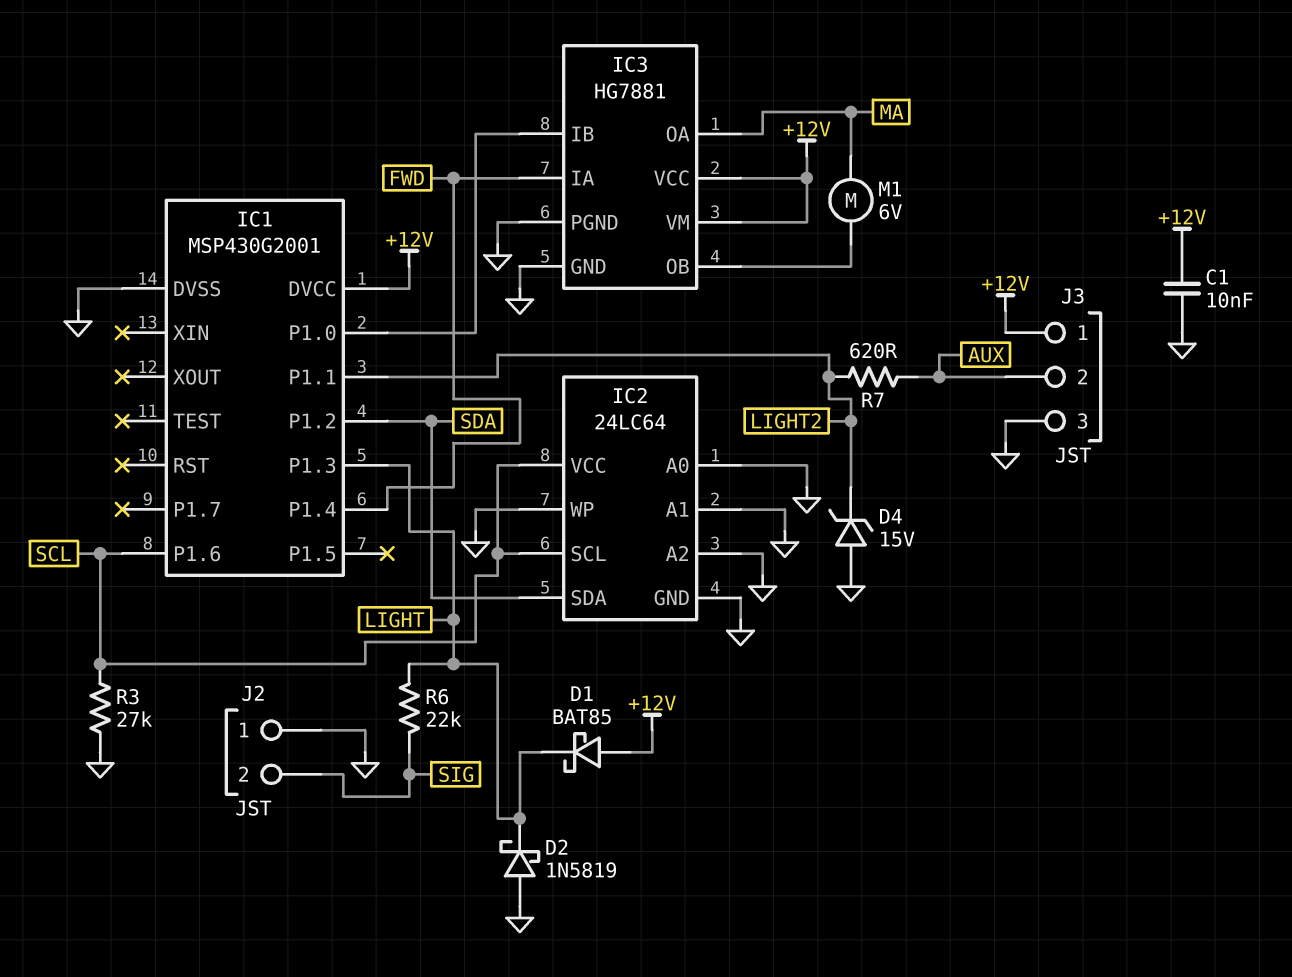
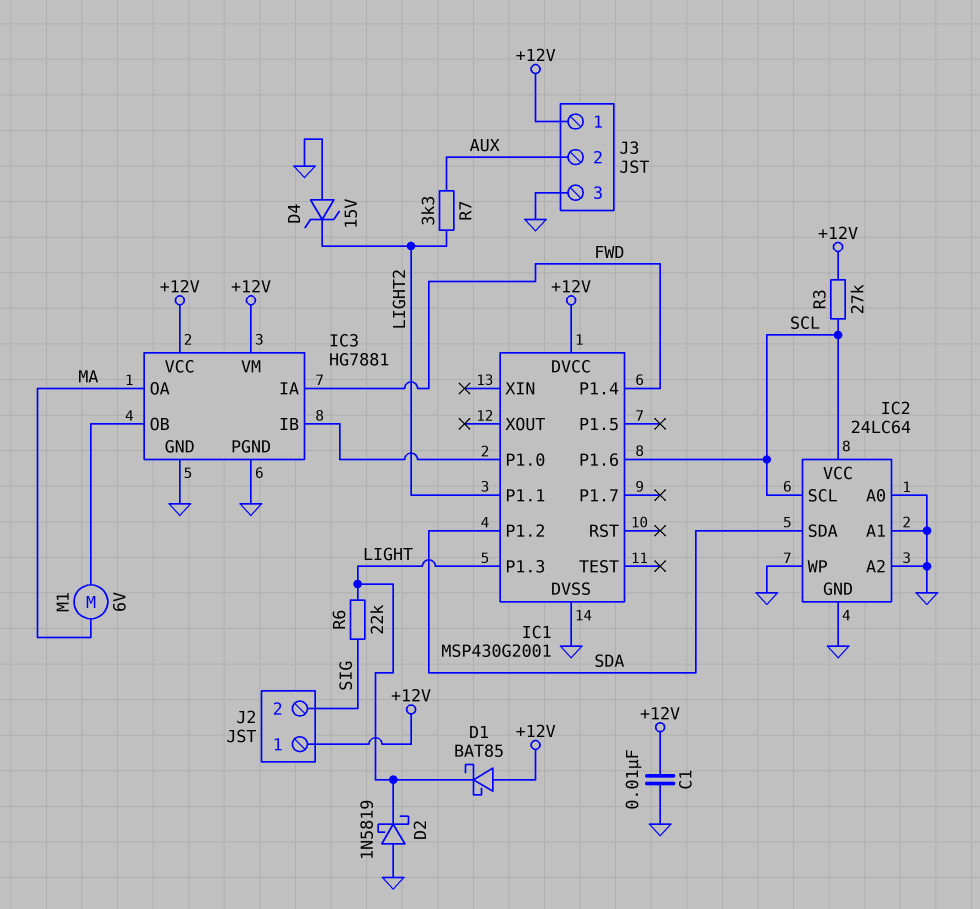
J2 pin 1: GND -> +12V
R3: 27k (GND, SCL) -> 27k (+12V, SCL)
R7: 620 (AUX, LIGHT2) -> 3.3k (AUX, LIGHT2)

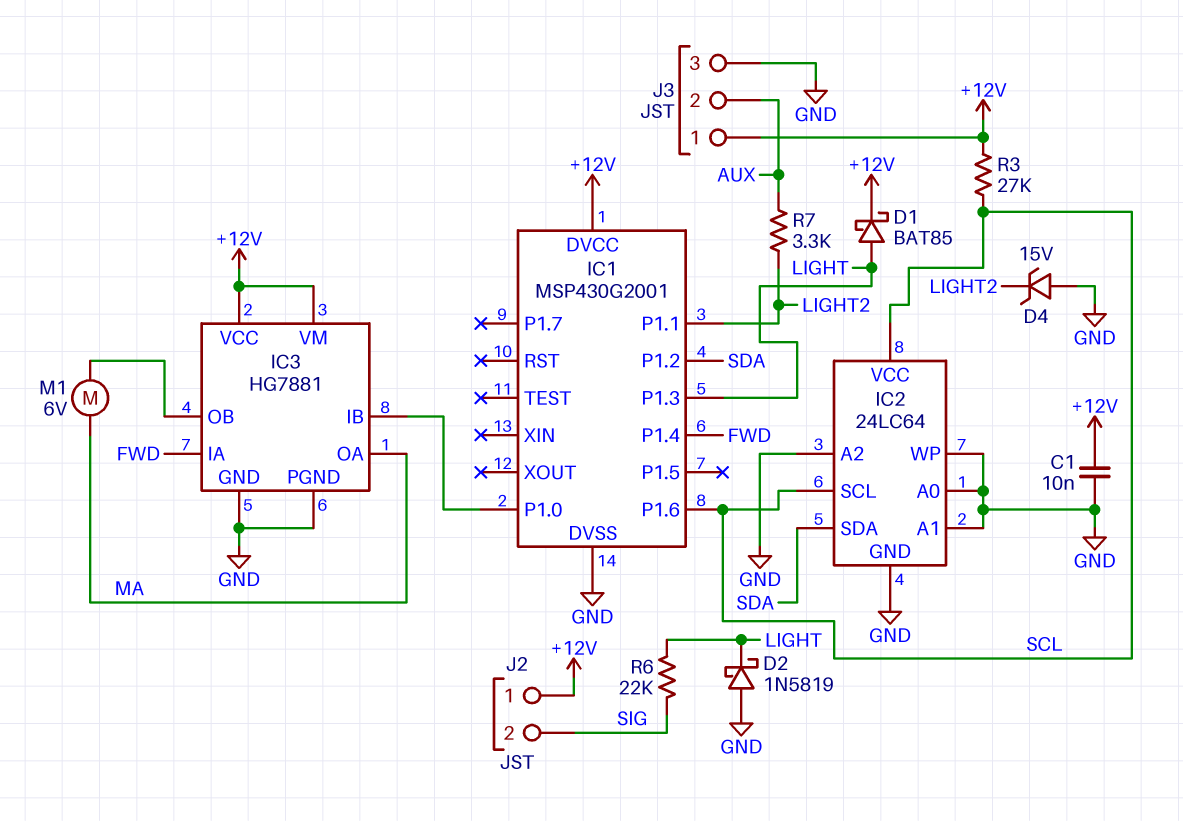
D1: schottky BAT85 (A +12V, K LIGHT) -> schottky BAT85 (A LIGHT, K +12V)

